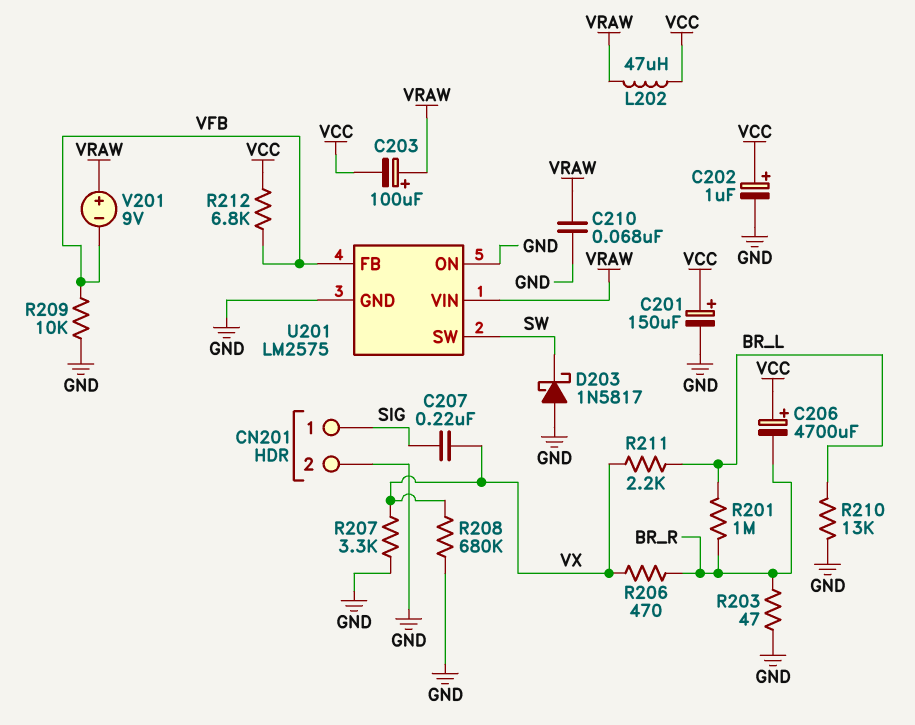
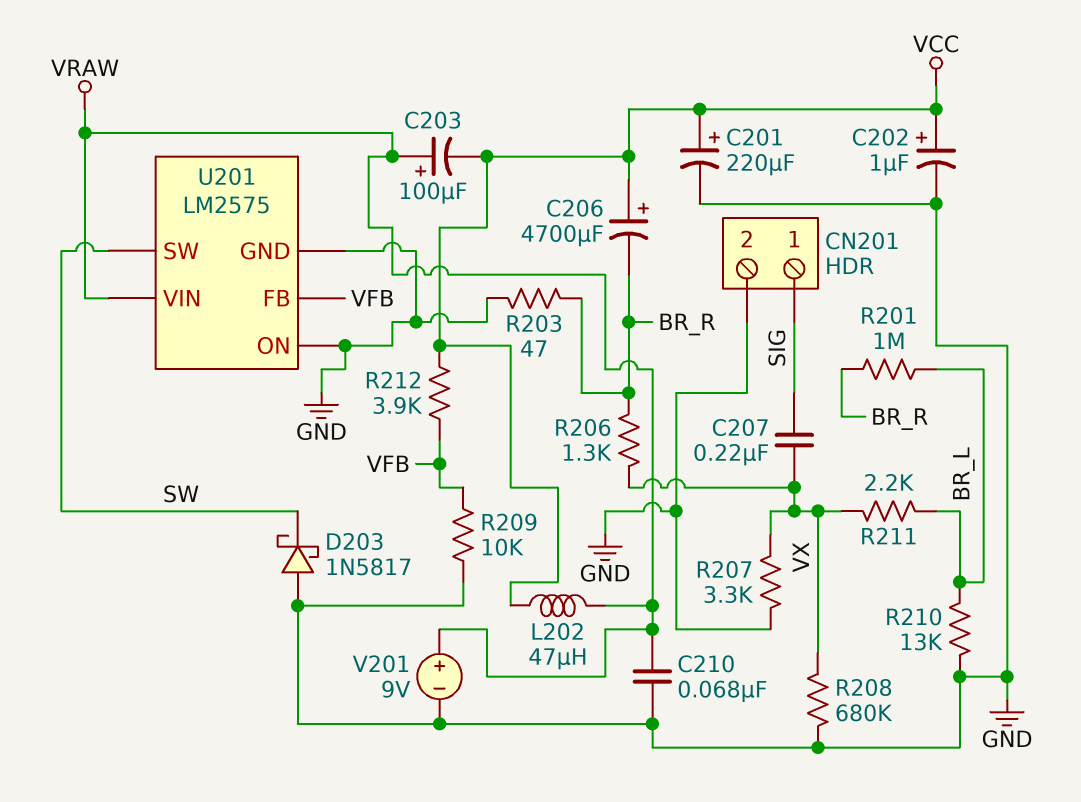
C201: 150uF (plus VCC, minus GND) -> 220uF (plus VCC, minus GND)
R206: 470 (BR_R, VX) -> 1.3k (BR_R, VX)
R212: 6.8k (VCC, VFB) -> 3.9k (VCC, VFB)
V201: 9V (plus VRAW, minus VFB) -> 9V (plus VRAW, minus GND)

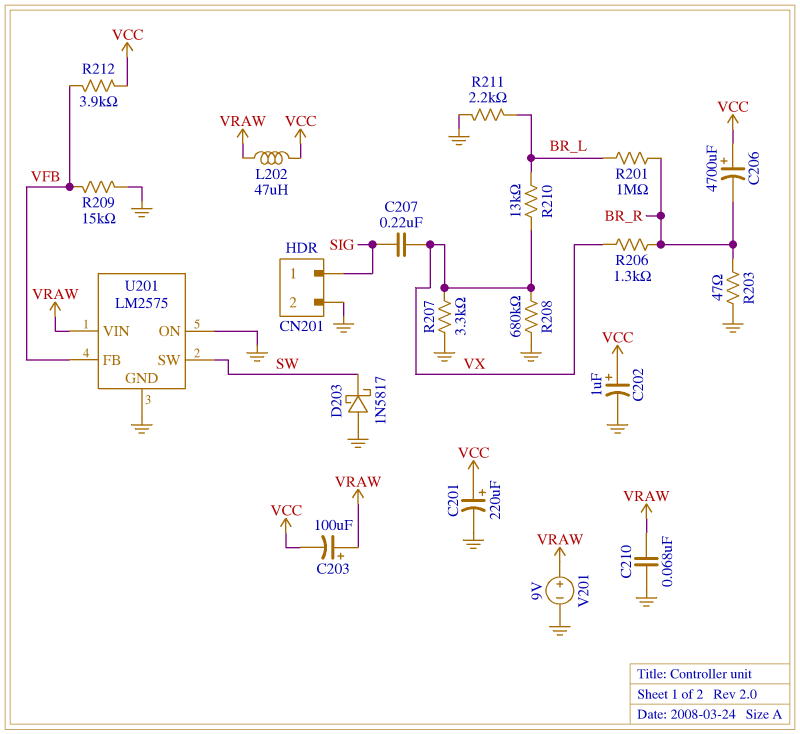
R209: 10k (GND, VFB) -> 15k (GND, VFB)
R210: 13k (BR_L, GND) -> 13k (BR_L, VX)
R211: 2.2k (BR_L, VX) -> 2.2k (BR_L, GND)

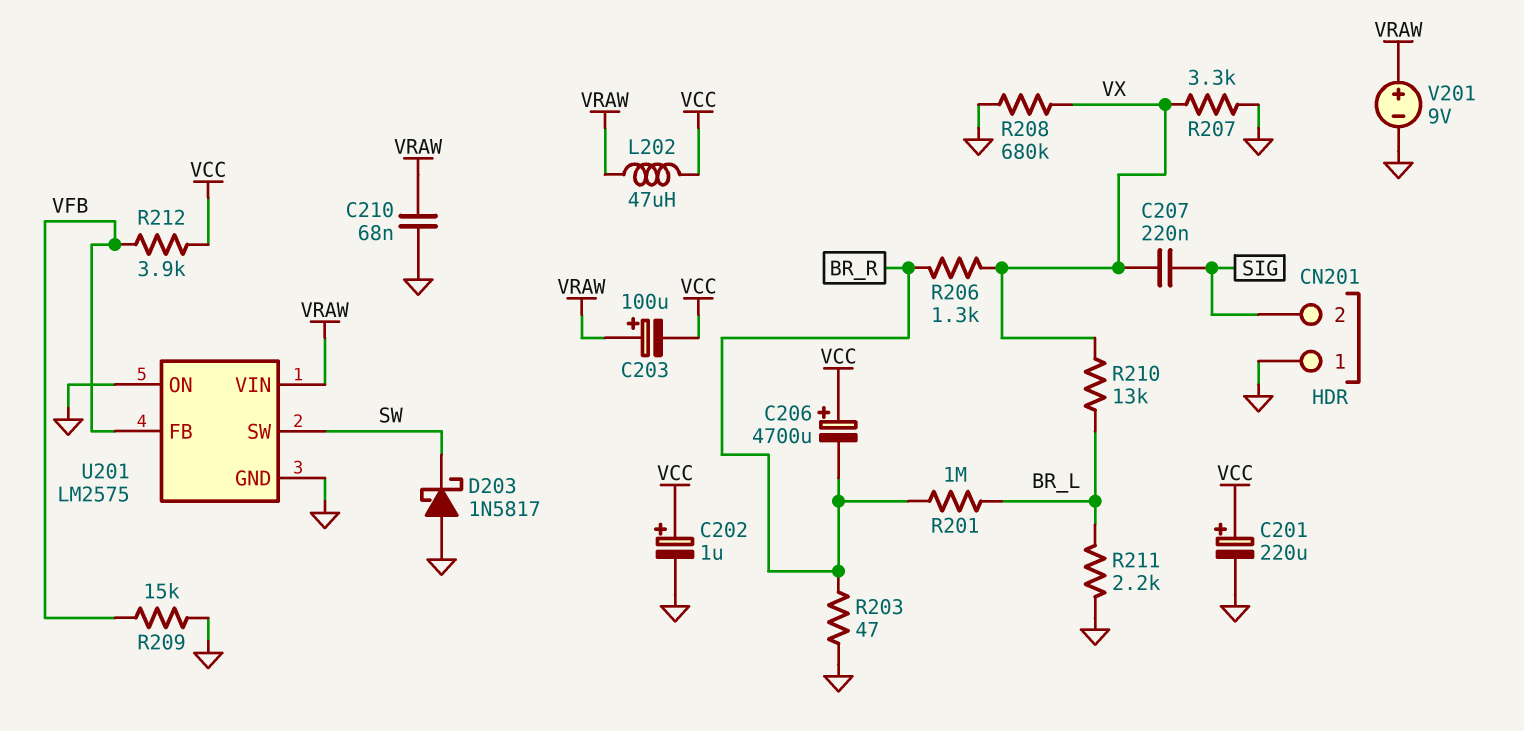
CN201 pin 1: SIG -> GND
CN201 pin 2: GND -> SIG

